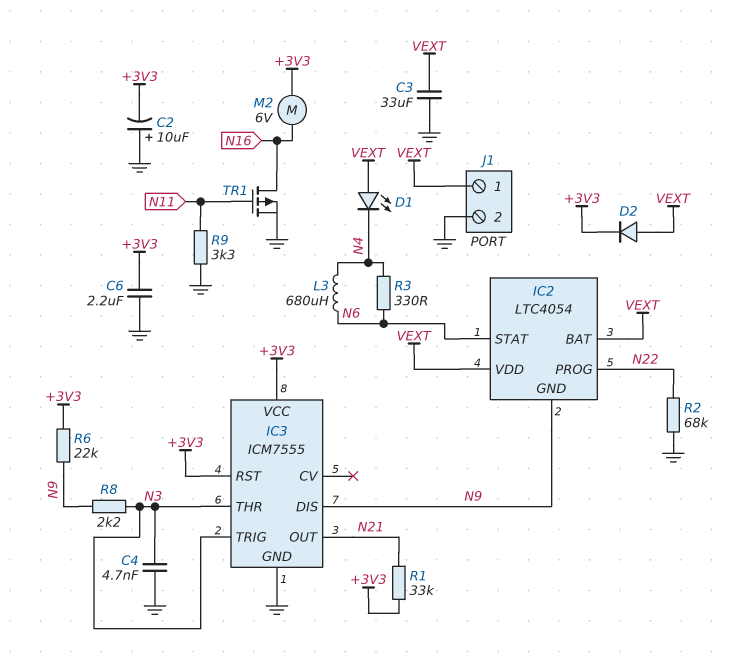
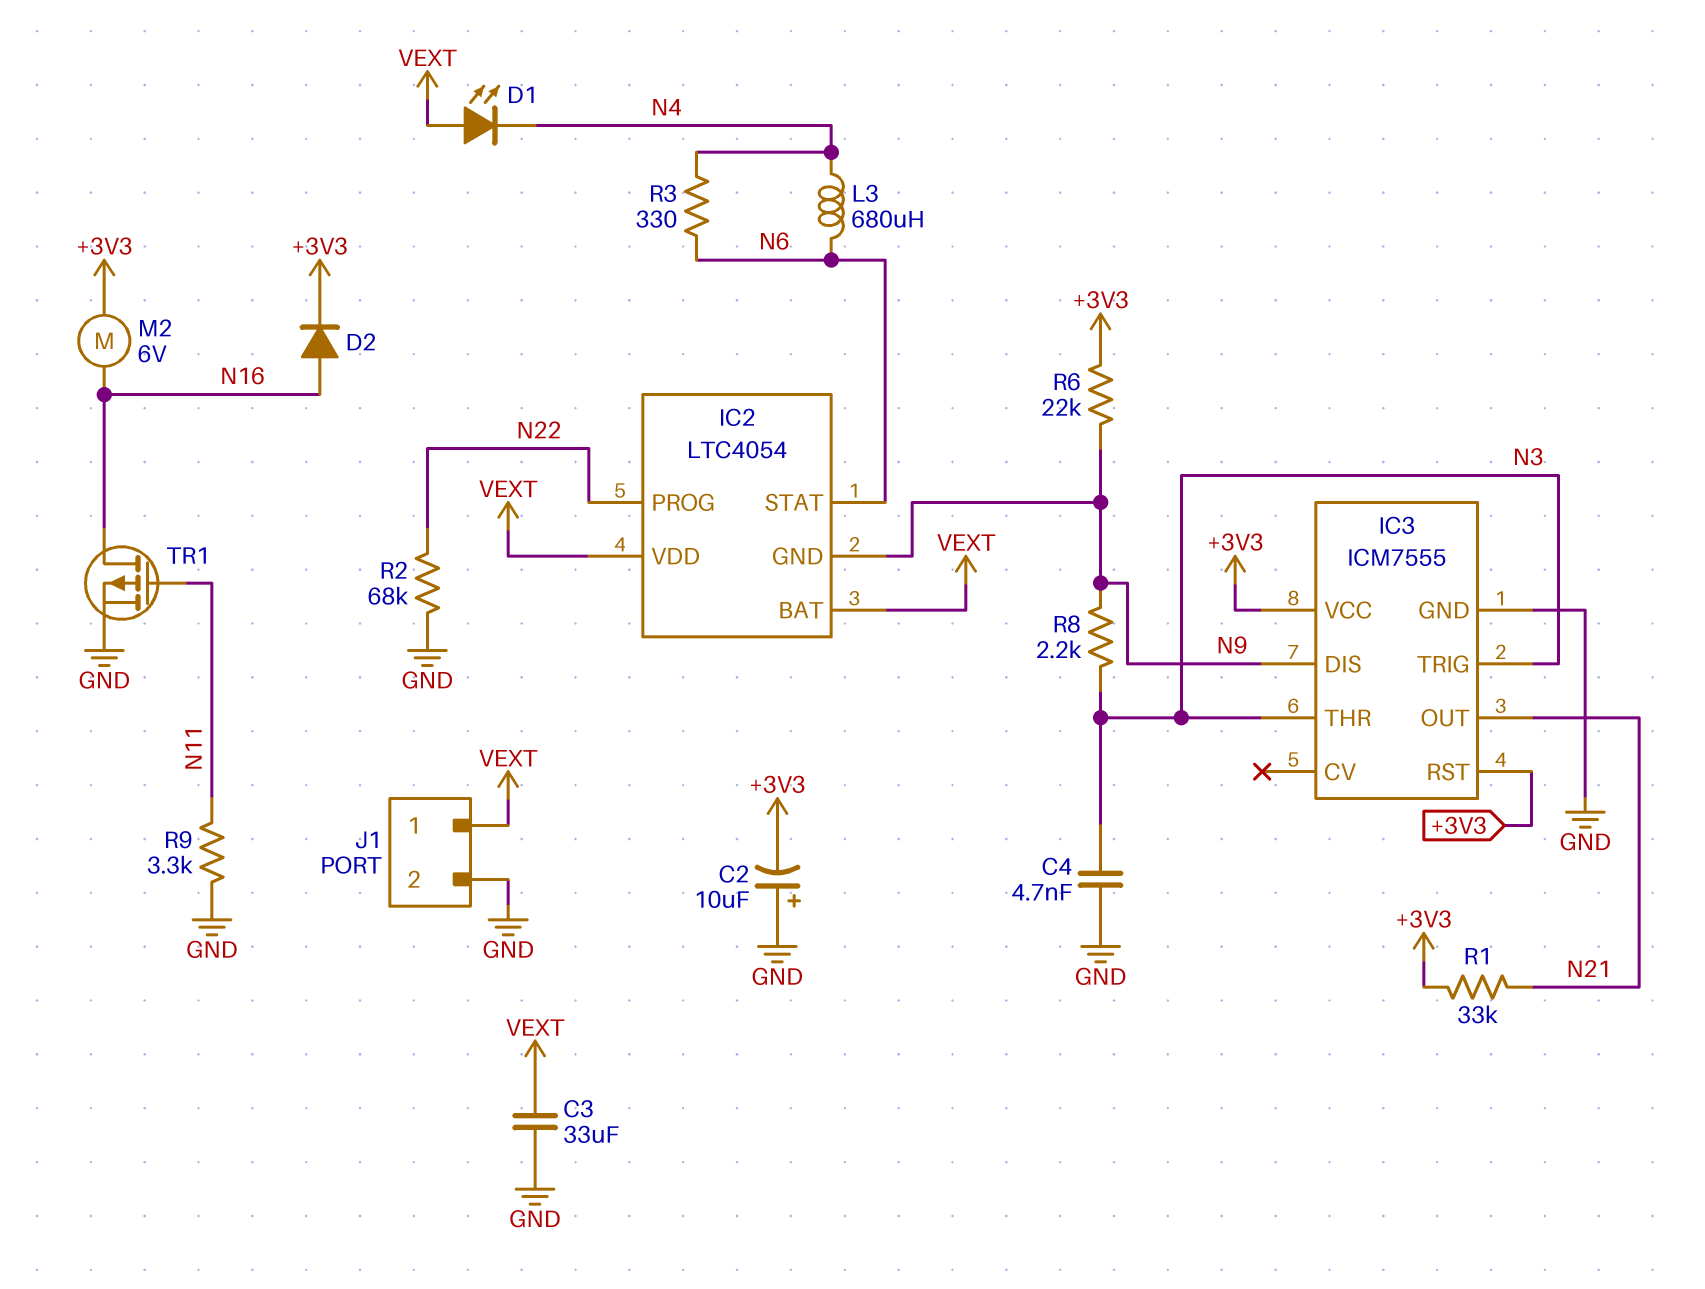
C6: 2.2uF (+3V3, GND) -> none
D2: diode (A VEXT, K +3V3) -> diode (A N16, K +3V3)

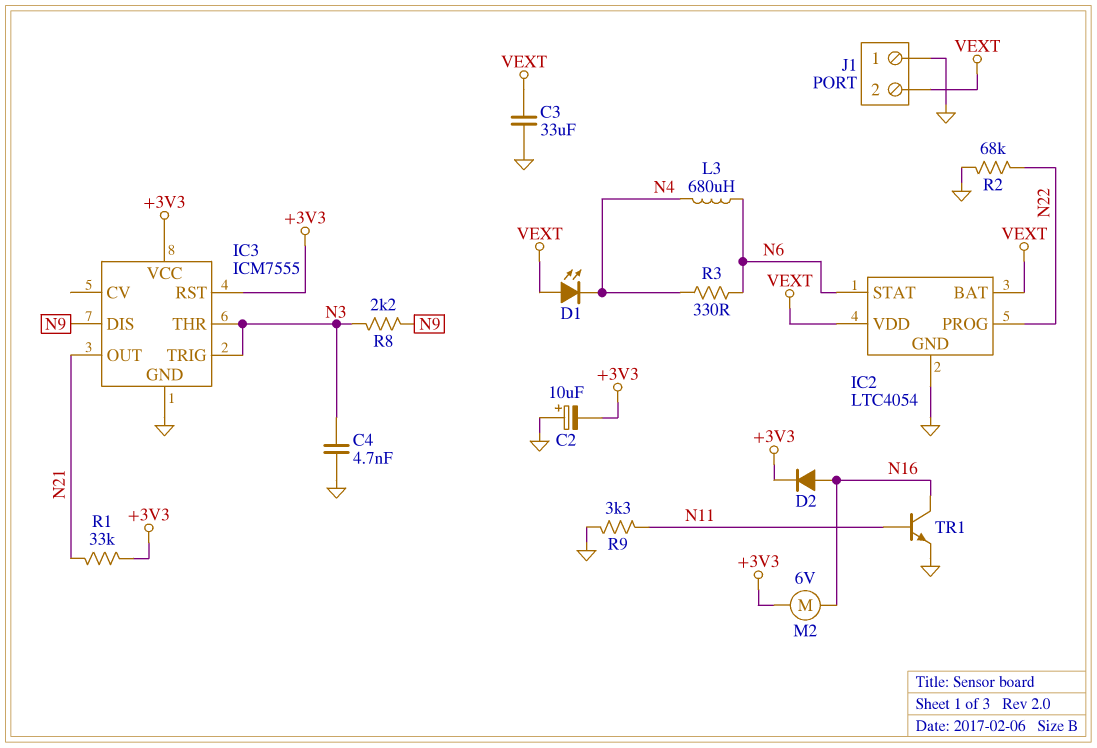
IC2 pin GND: N9 -> GND
J1 pin 1: VEXT -> GND
J1 pin 2: GND -> VEXT
R6: 22k (+3V3, N9) -> none
TR1: PMOS (G N11, D N16, S GND) -> NPN (B N11, C N16, E GND)

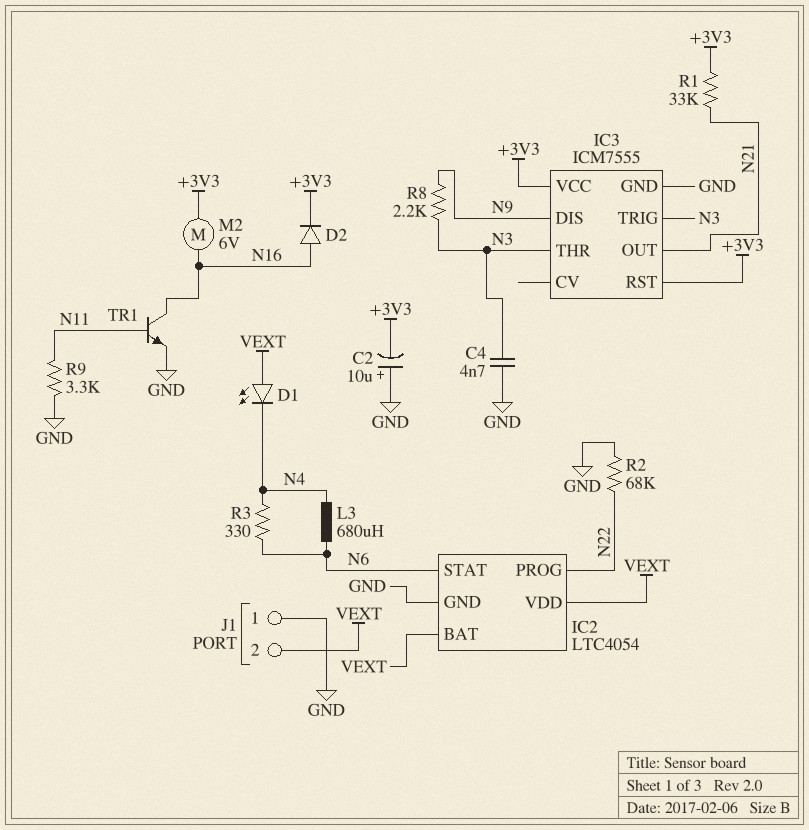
C3: 33uF (GND, VEXT) -> none

